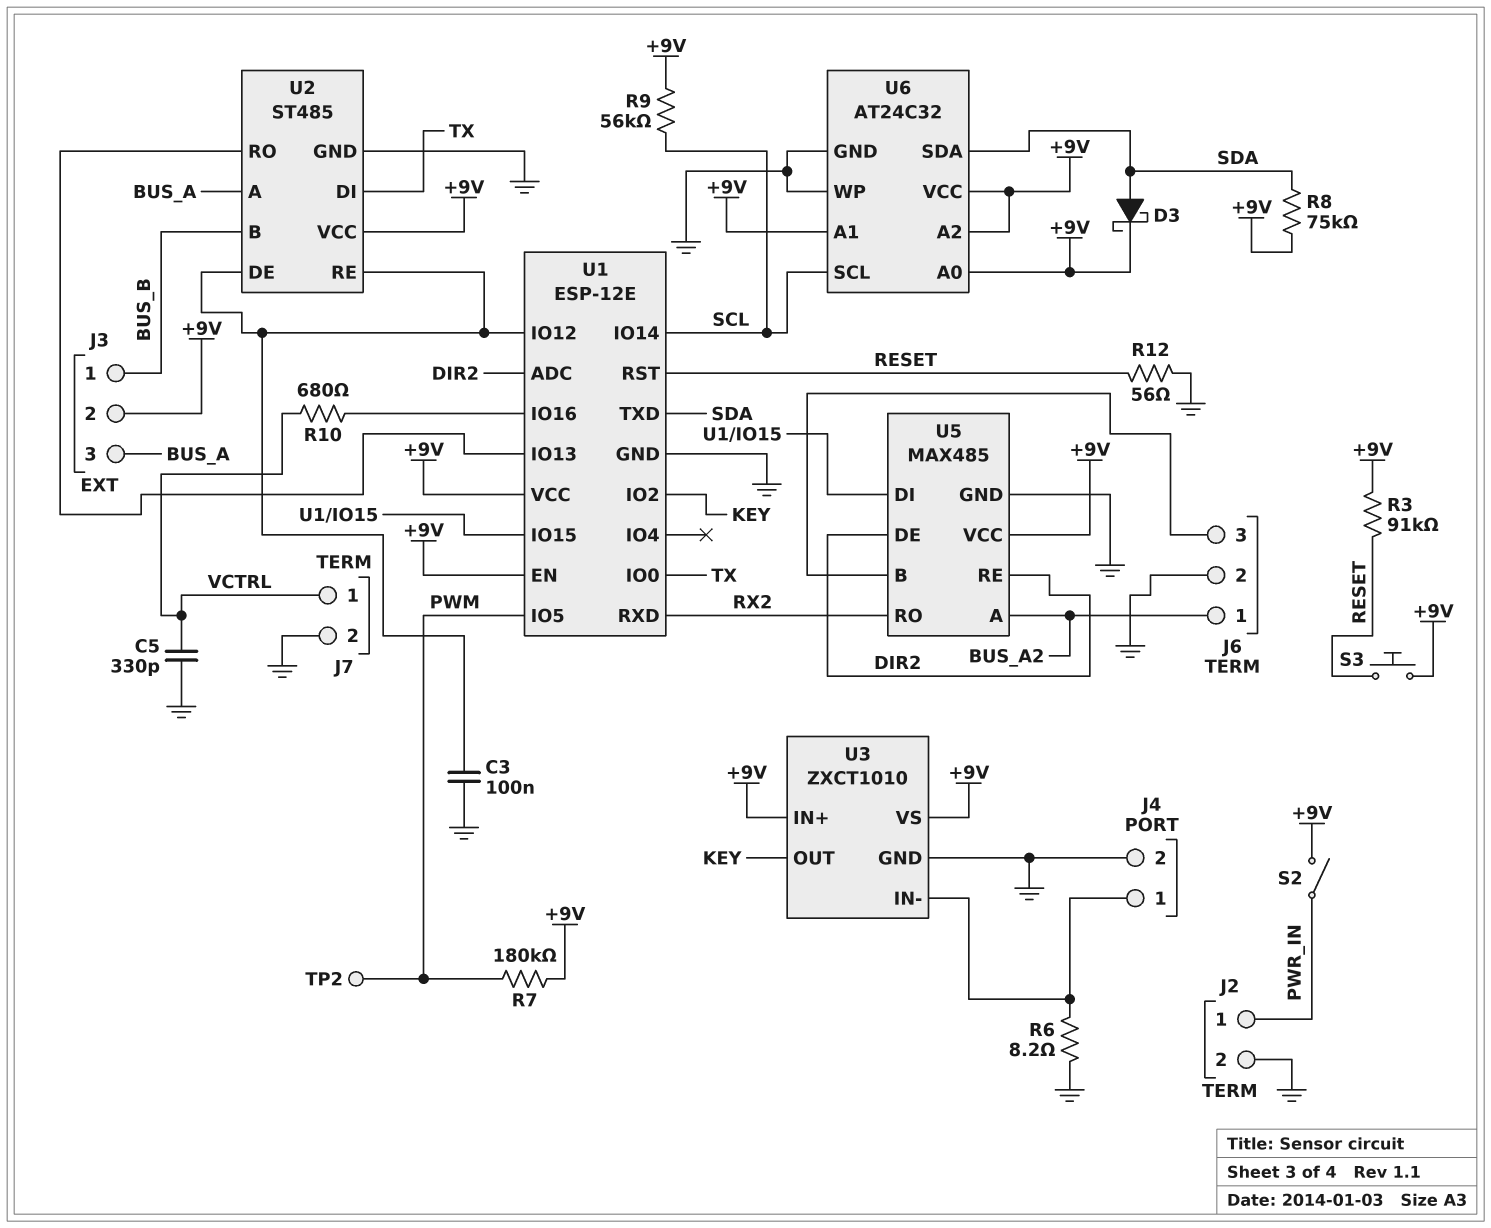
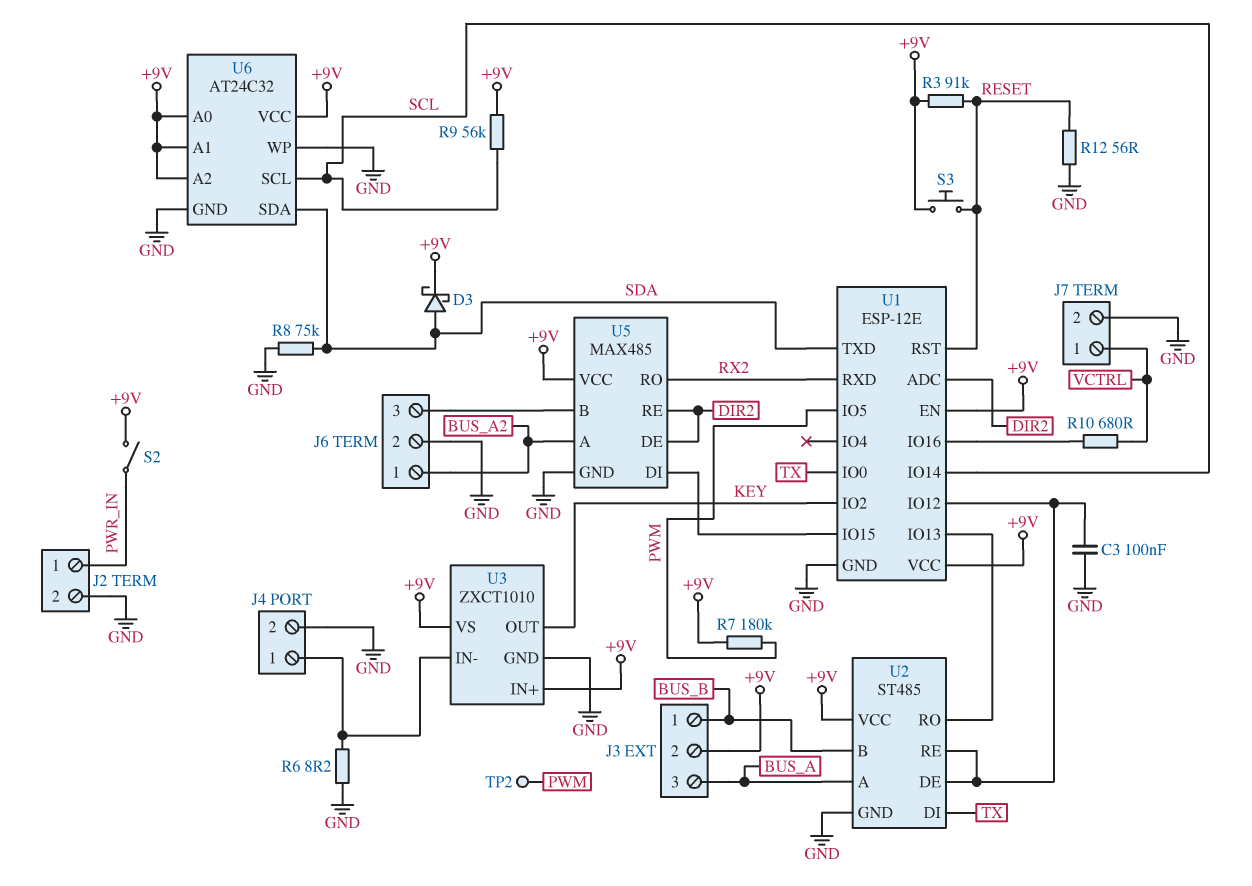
C5: 330pF (GND, VCTRL) -> none
R8: 75k (+9V, SDA) -> 75k (GND, SDA)

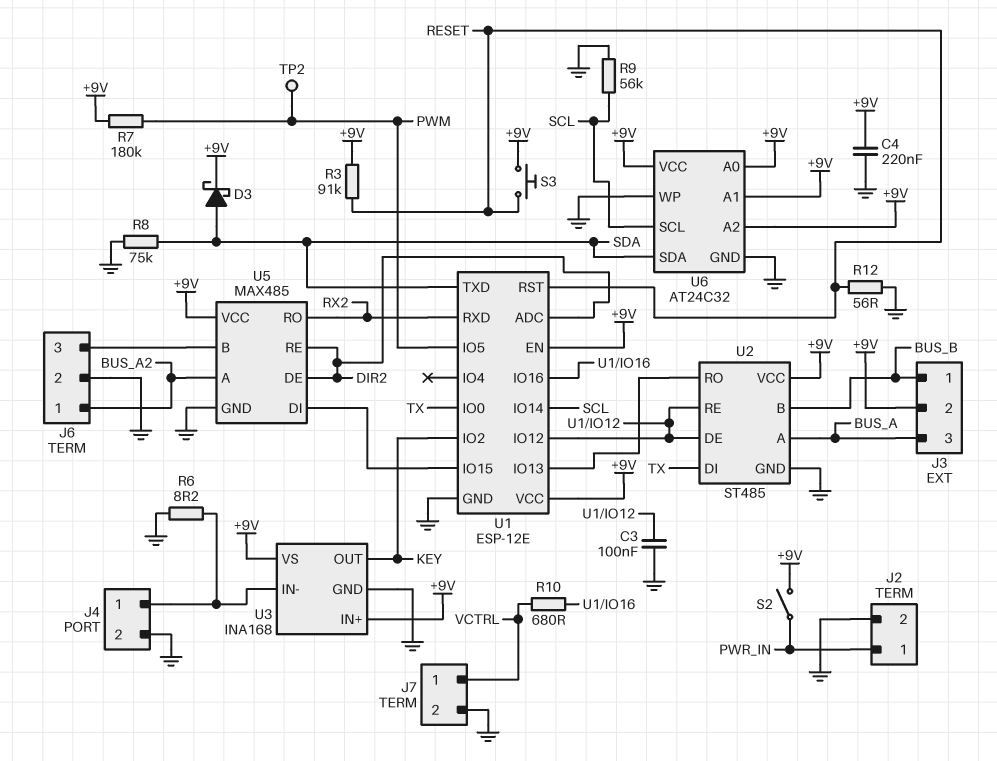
C4: none -> 220nF (+9V, GND)
R9: 56k (+9V, SCL) -> 56k (GND, SCL)
U3: ZXCT1010 -> INA168

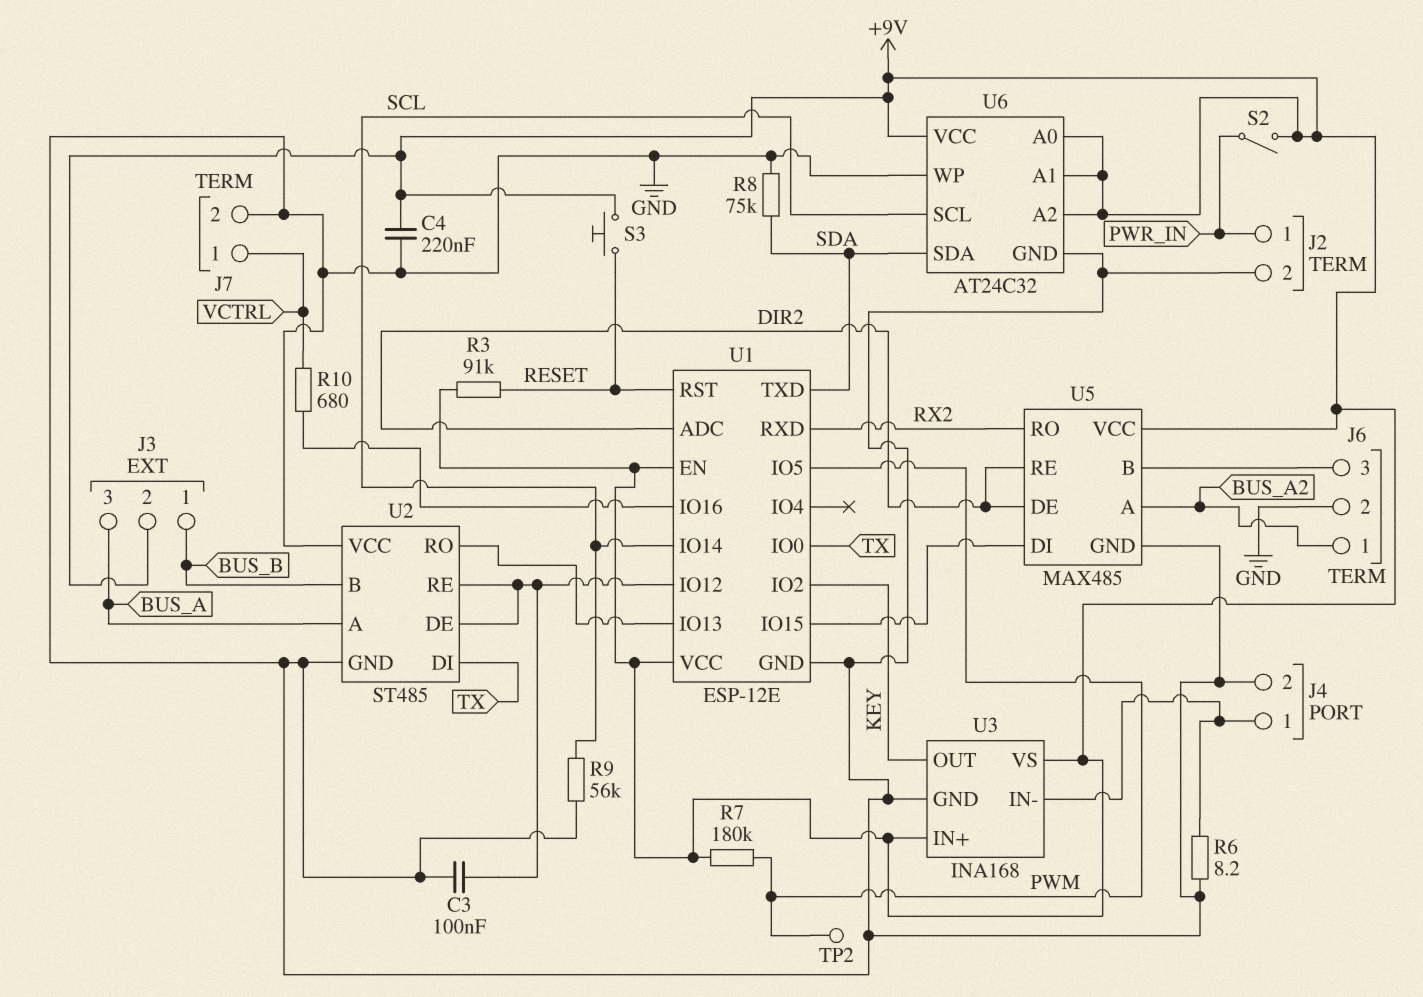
D3: schottky (A SDA, K +9V) -> none
R12: 56 (GND, RESET) -> none
U2 pin VCC: +9V -> GND

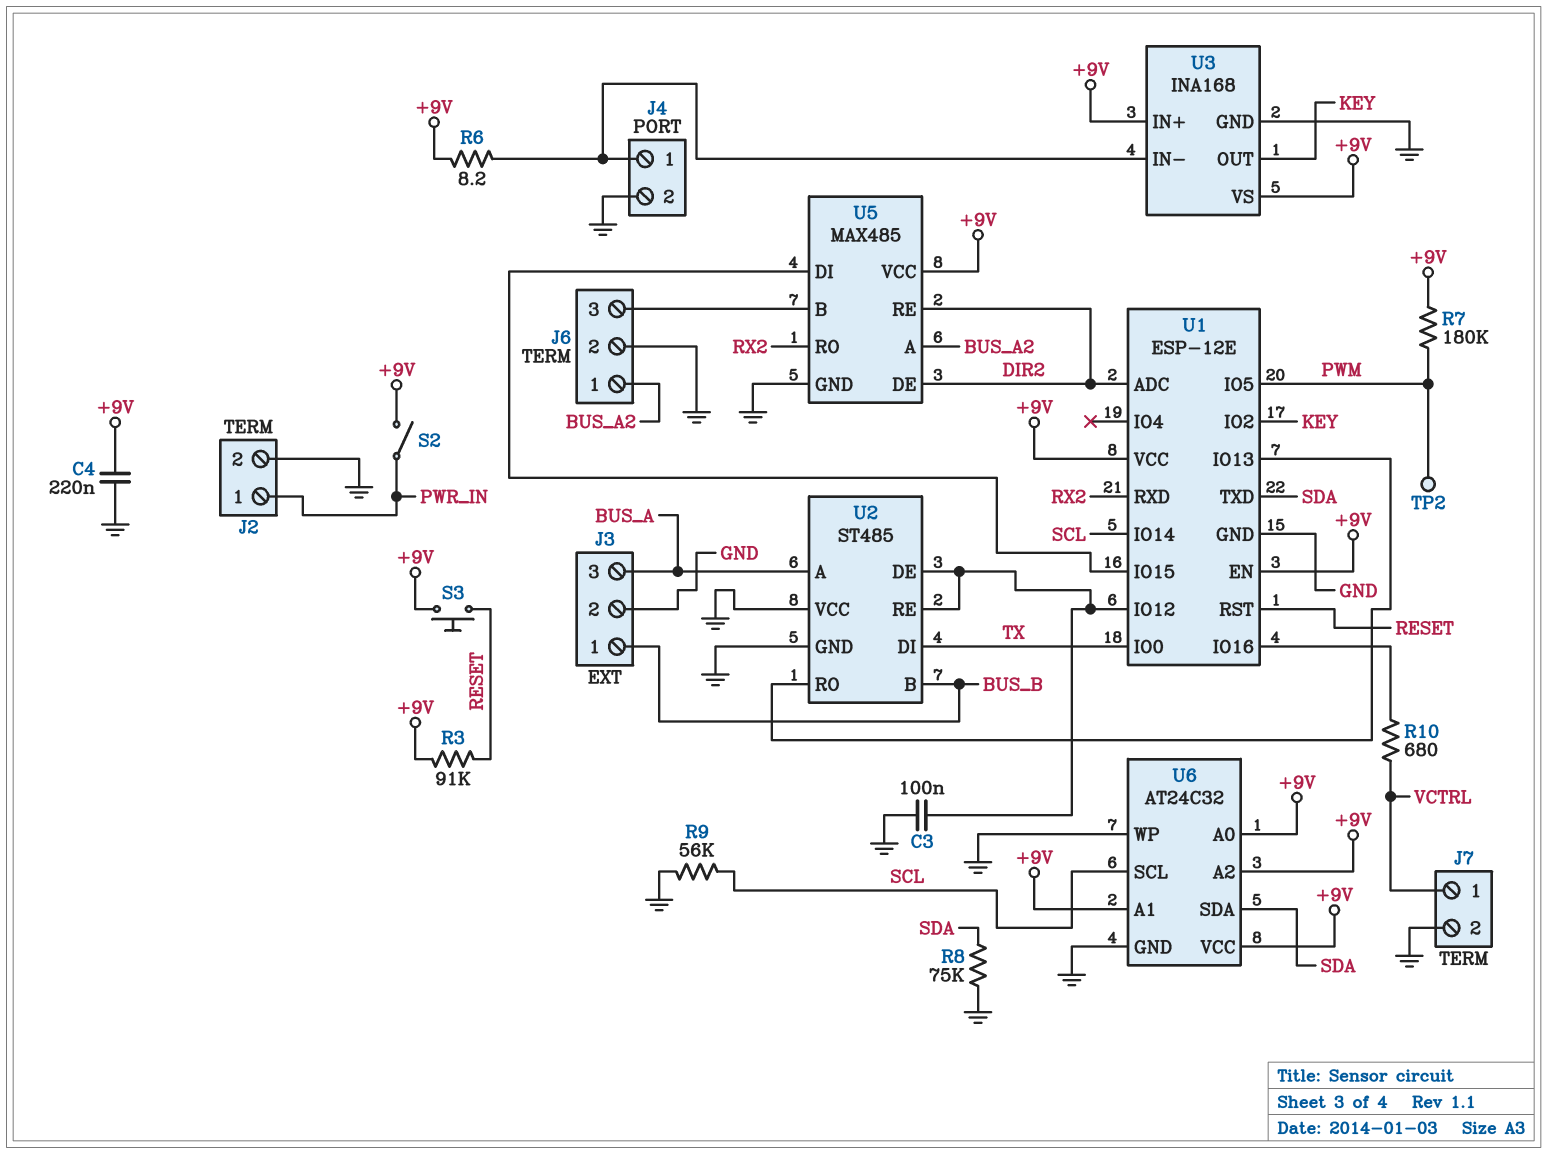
J3 pin 2: +9V -> GND
R6: 8.2 (GND, J4/1) -> 8.2 (+9V, J4/1)

